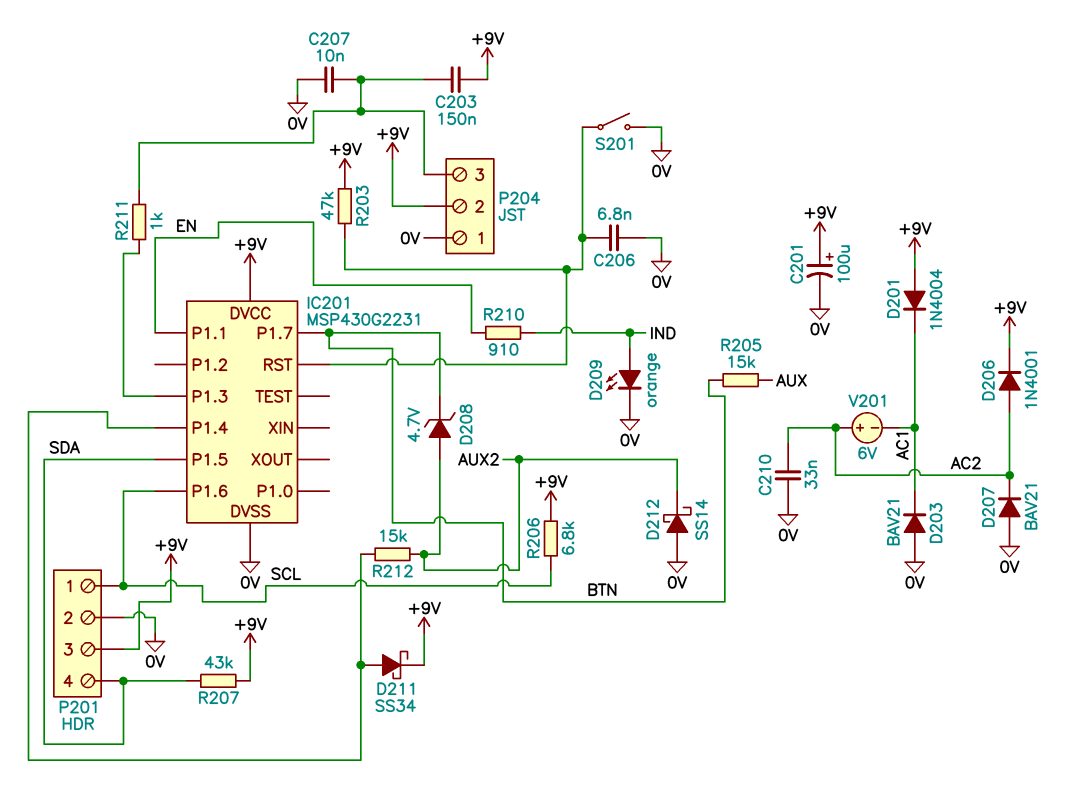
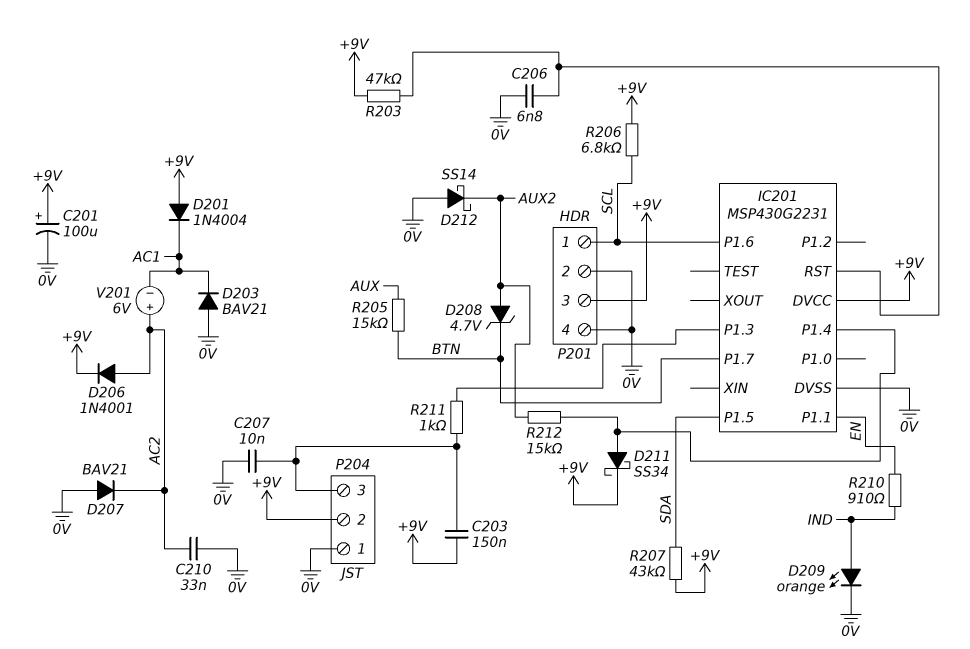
P201 pin 4: SDA -> 0V
S201: switch (0V, IC201/RST) -> none

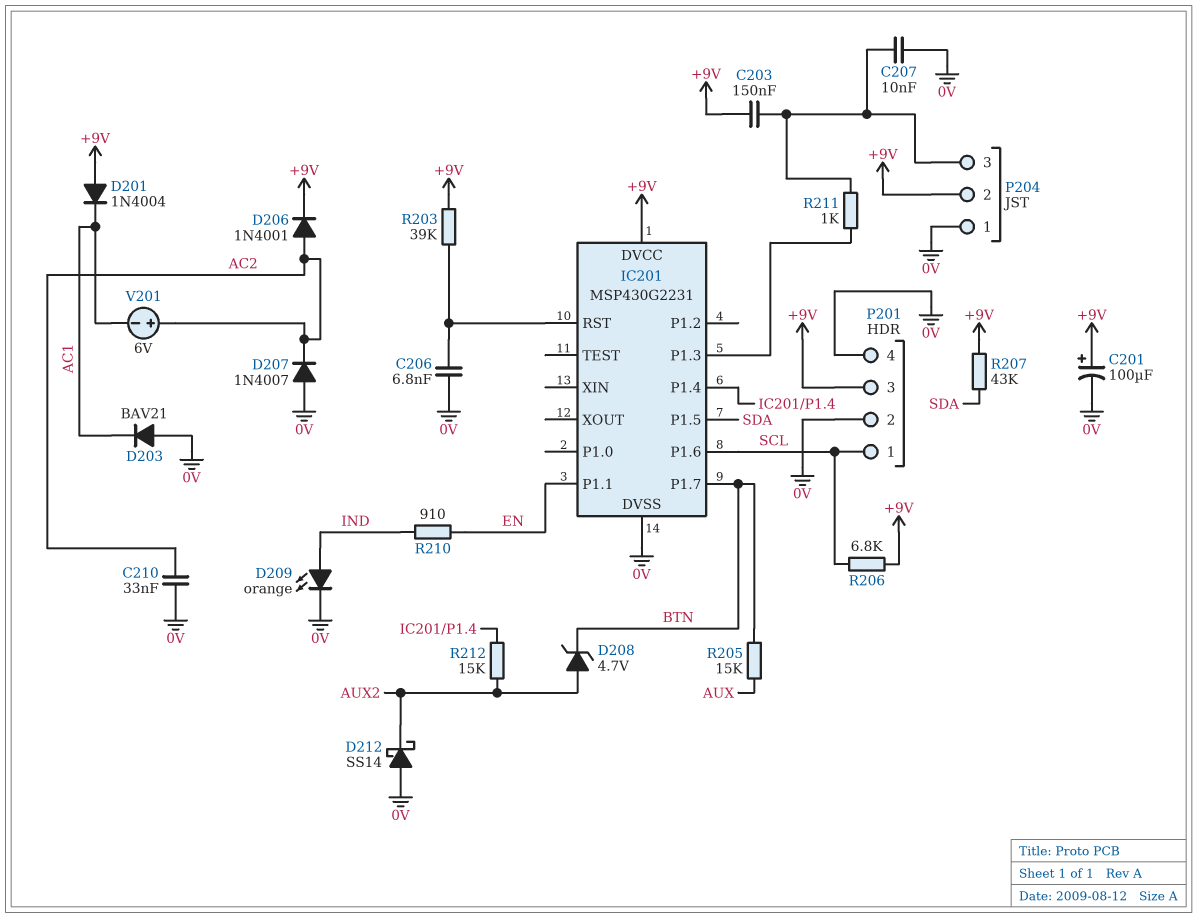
D207: diode BAV21 (A 0V, K AC2) -> diode 1N4007 (A 0V, K AC2)
D211: schottky SS34 (A IC201/P1.4, K +9V) -> none
R203: 47k (+9V, IC201/RST) -> 39k (+9V, IC201/RST)

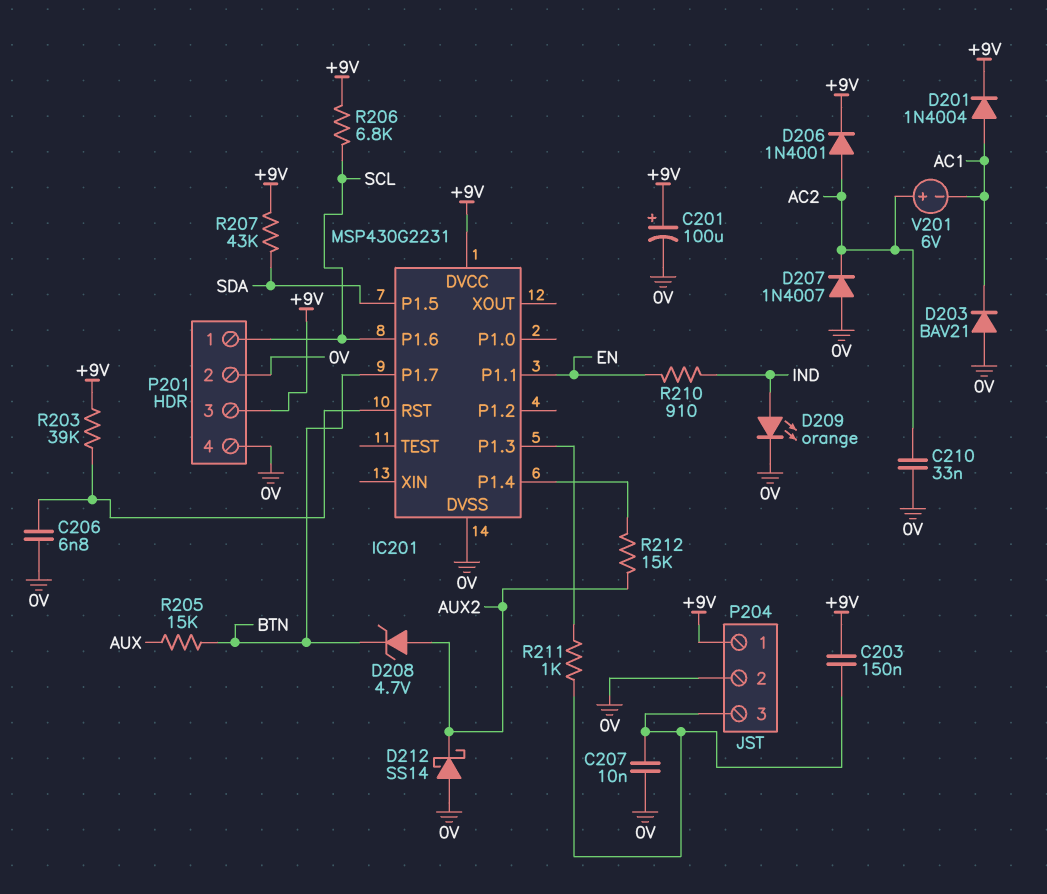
D201: diode 1N4004 (A +9V, K AC1) -> diode 1N4004 (A AC1, K +9V)
P204 pin 1: 0V -> +9V
P204 pin 2: +9V -> 0V

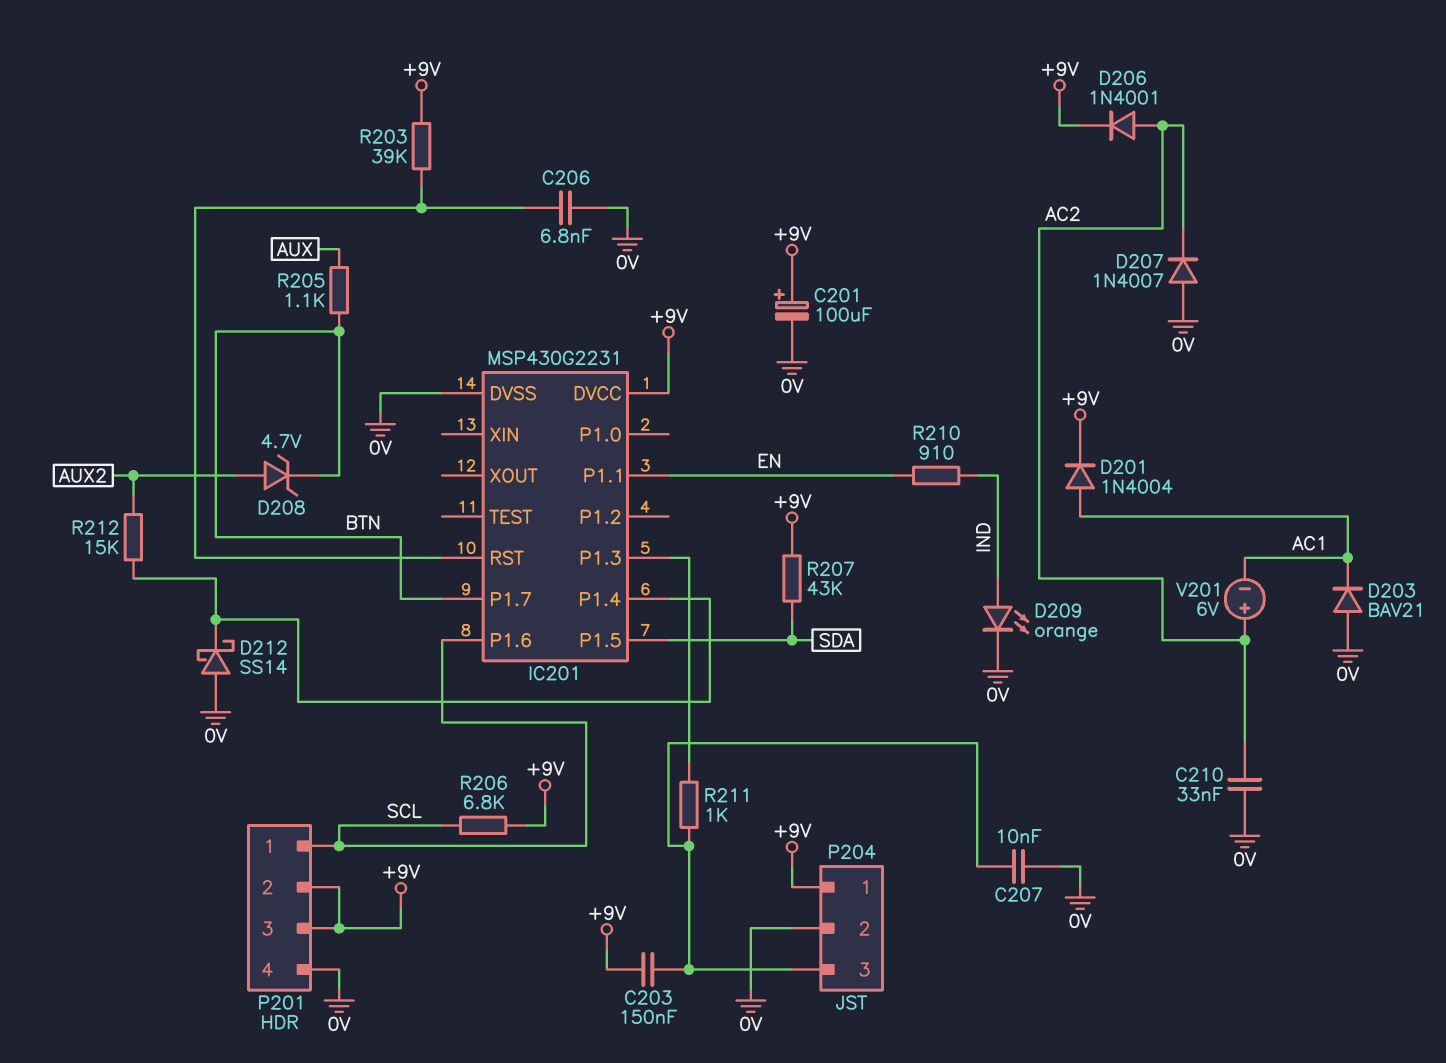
D212: schottky SS14 (A 0V, K AUX2) -> schottky SS14 (A 0V, K IC201/P1.4)
P201 pin 2: 0V -> +9V
R205: 15k (AUX, BTN) -> 1.1k (AUX, BTN)

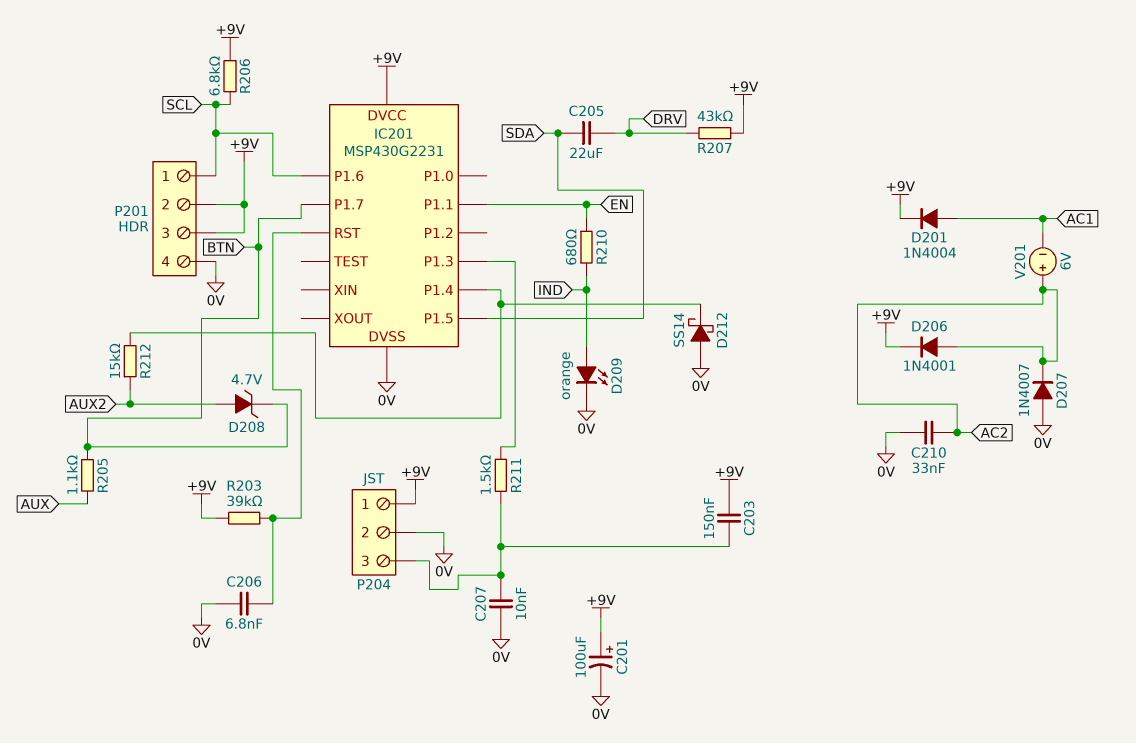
C205: none -> 22uF (DRV, SDA)
D203: diode BAV21 (A 0V, K AC1) -> none
R207: 43k (+9V, SDA) -> 43k (+9V, DRV)
R210: 910 (EN, IND) -> 680 (EN, IND)
R211: 1k (IC201/P1.3, P204/3) -> 1.5k (IC201/P1.3, P204/3)

